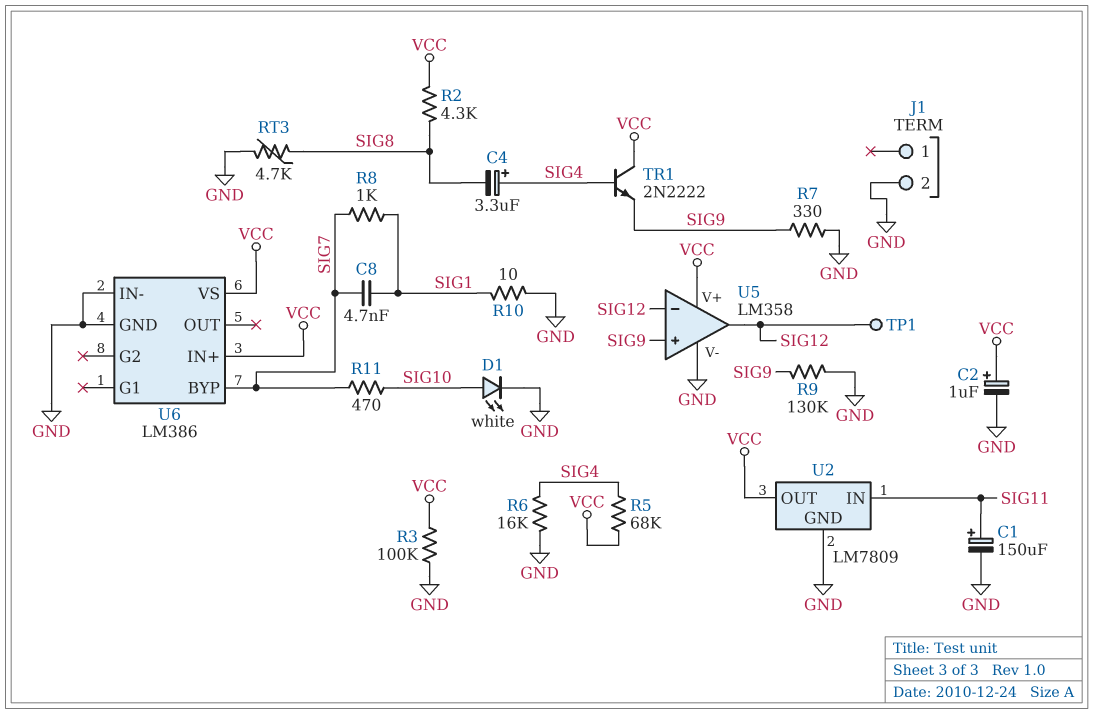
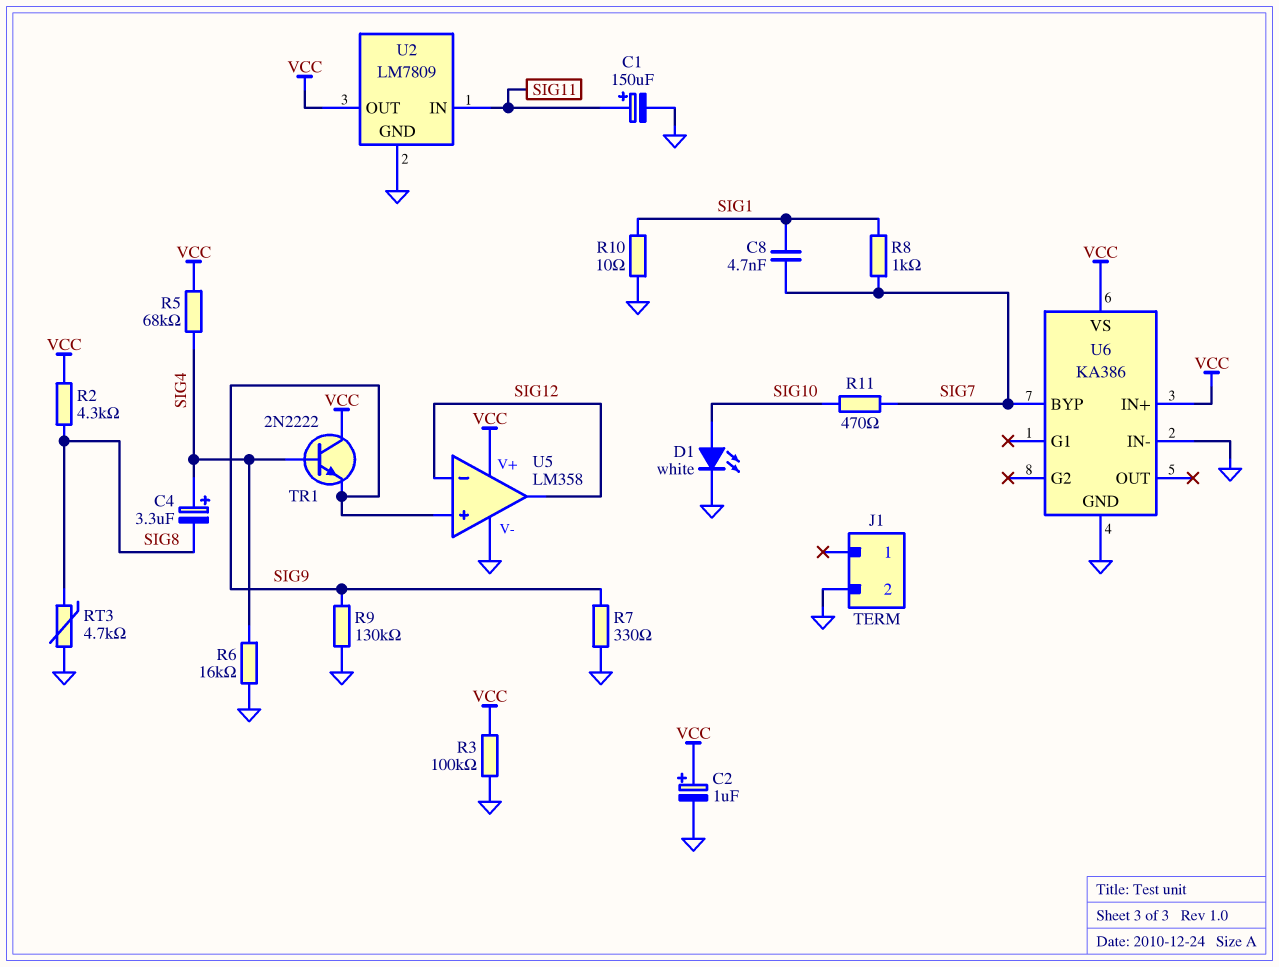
TP1: test point (SIG12) -> none
U6: LM386 -> KA386

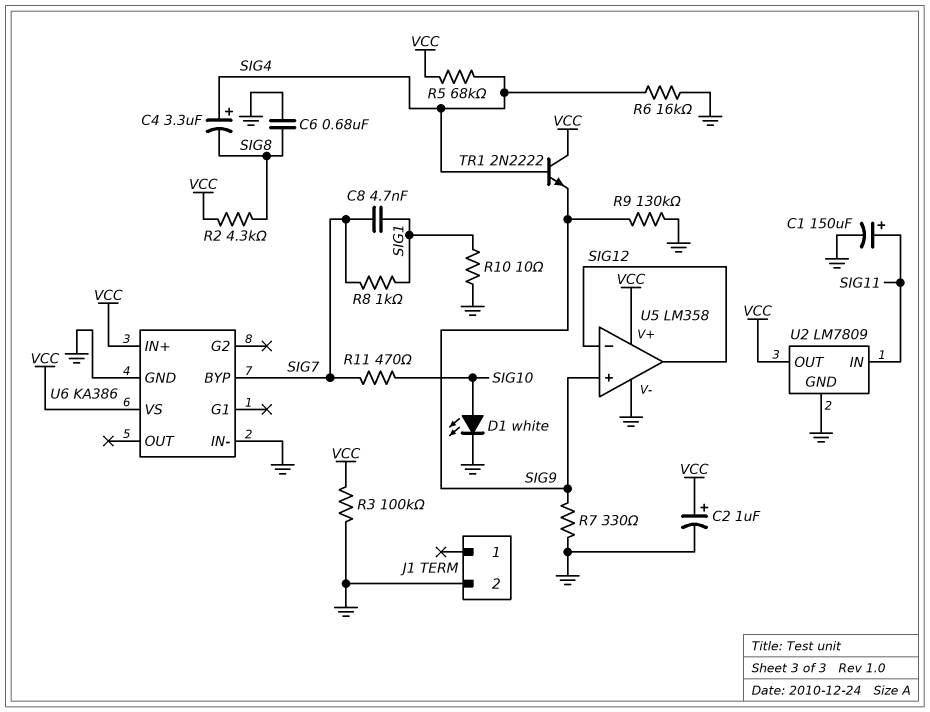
C6: none -> 680nF (GND, SIG8)
RT3: 4.7k (GND, SIG8) -> none

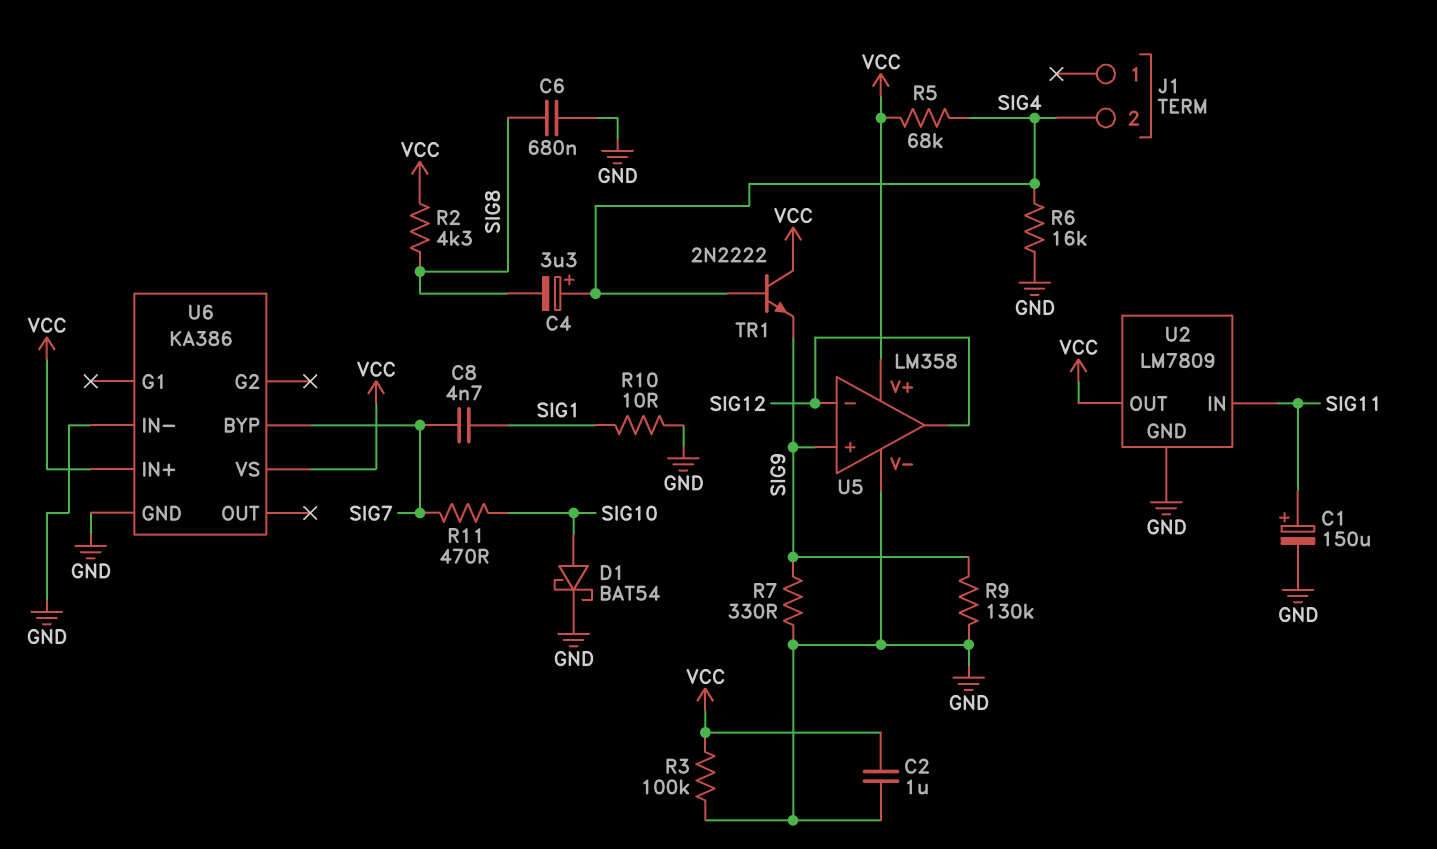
C2: 1uF (plus VCC, minus GND) -> 1uF (GND, VCC)
D1: LED white (A SIG10, K GND) -> schottky BAT54 (A SIG10, K GND)
J1 pin 2: GND -> SIG4
R8: 1k (SIG1, SIG7) -> none

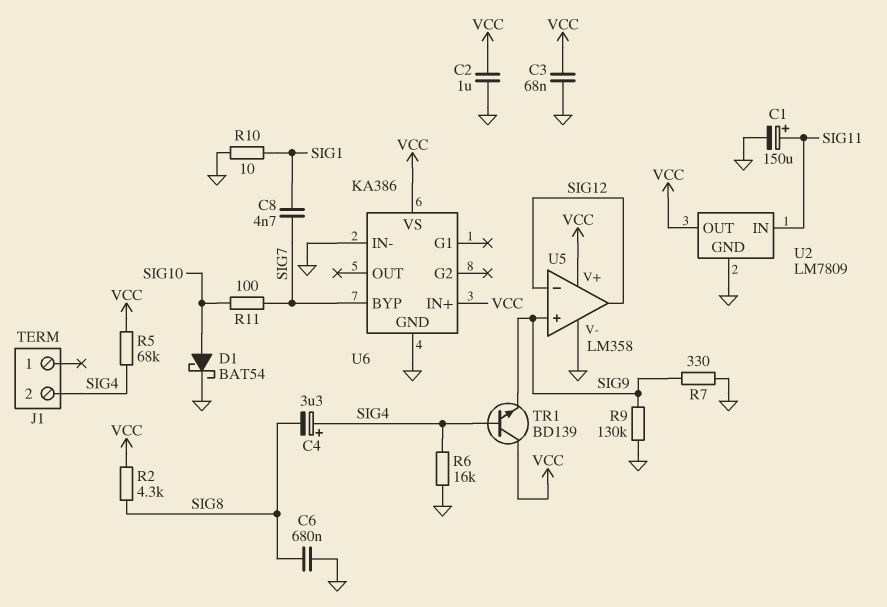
C3: none -> 68nF (GND, VCC)
R3: 100k (GND, VCC) -> none
R11: 470 (SIG7, SIG10) -> 100 (SIG7, SIG10)
TR1: NPN 2N2222 (B SIG4, C VCC, E SIG9) -> NPN BD139 (B SIG4, C VCC, E SIG9)

